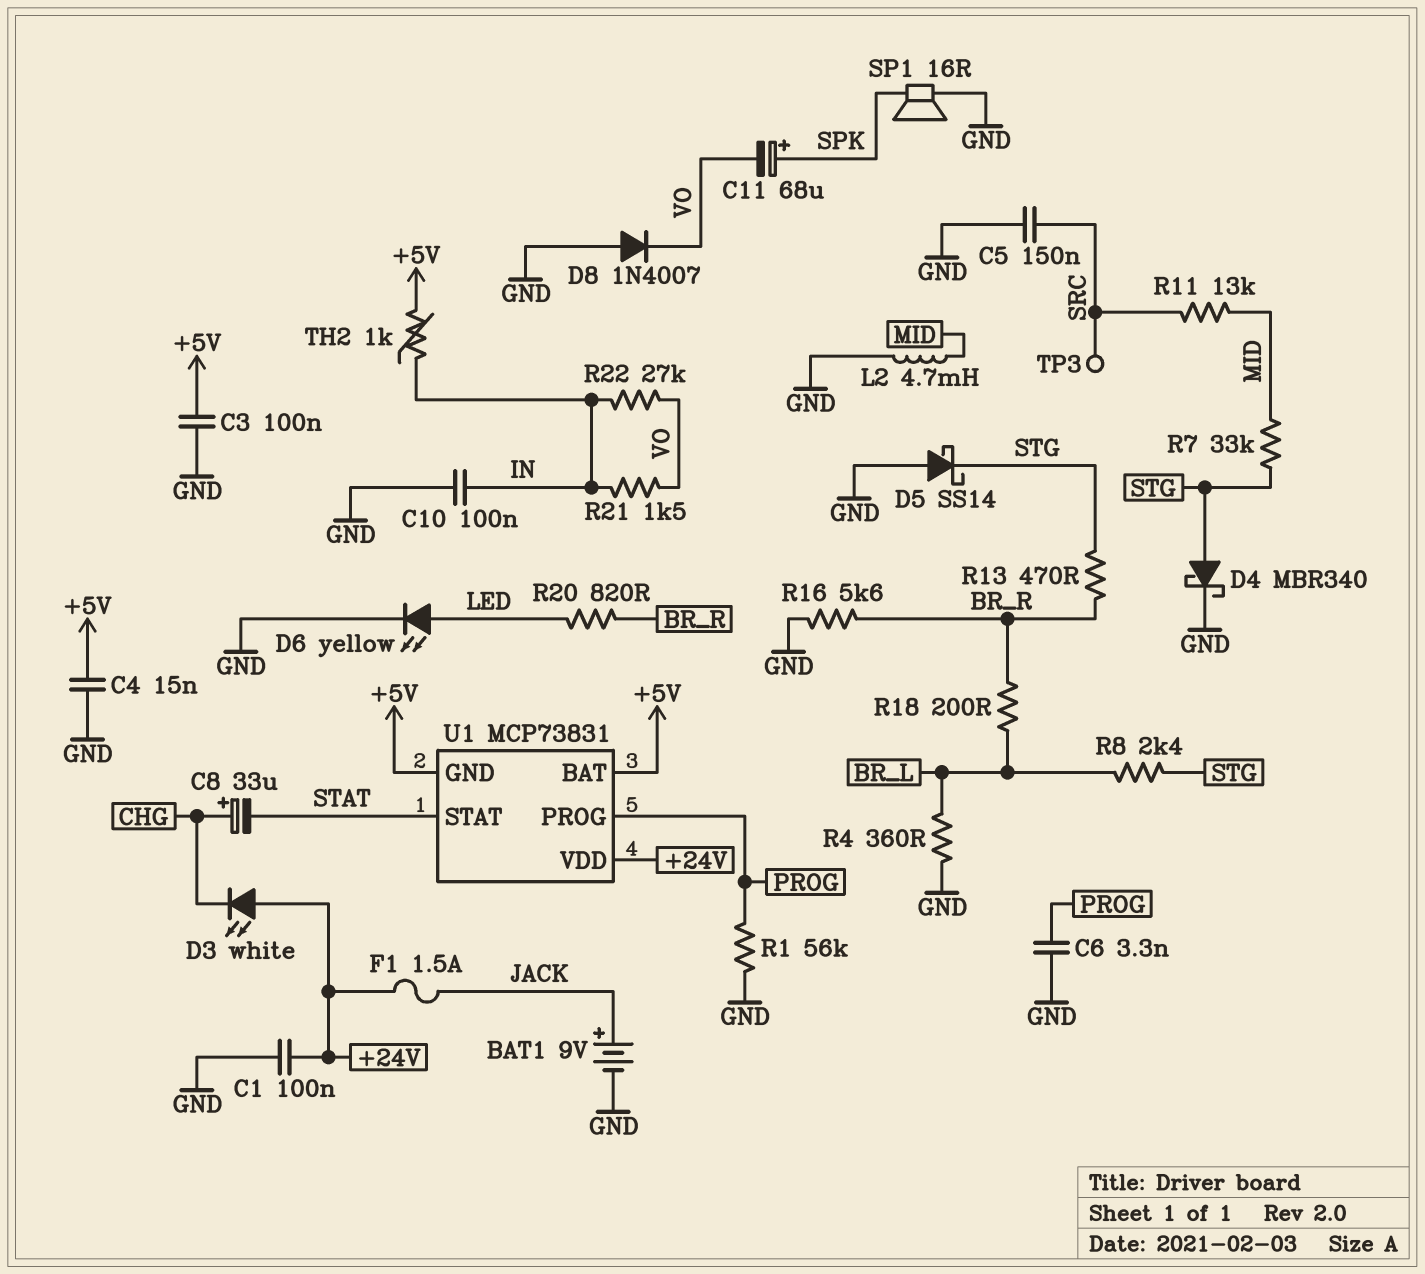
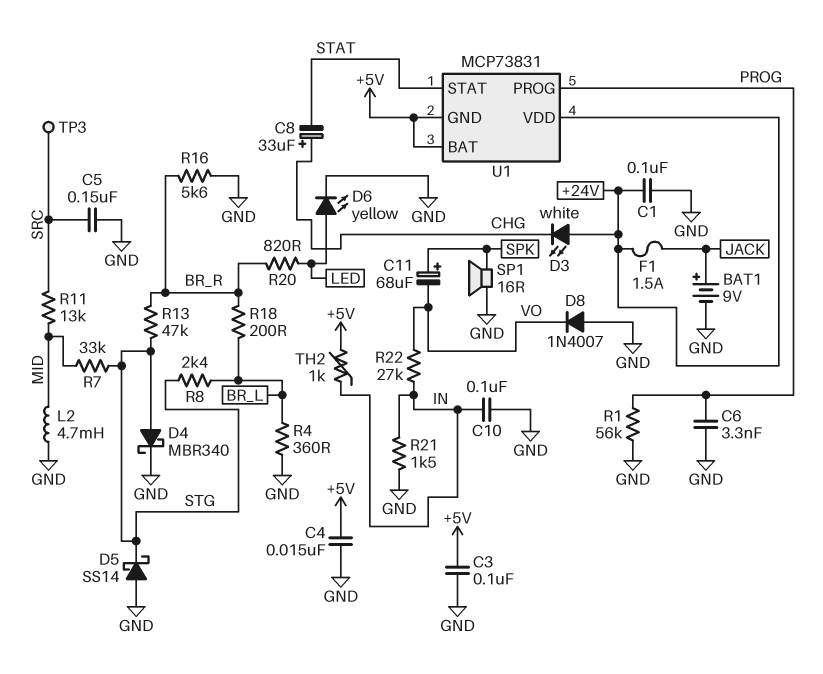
R13: 470 (BR_R, STG) -> 47k (BR_R, STG)
R21: 1.5k (IN, VO) -> 1.5k (GND, IN)

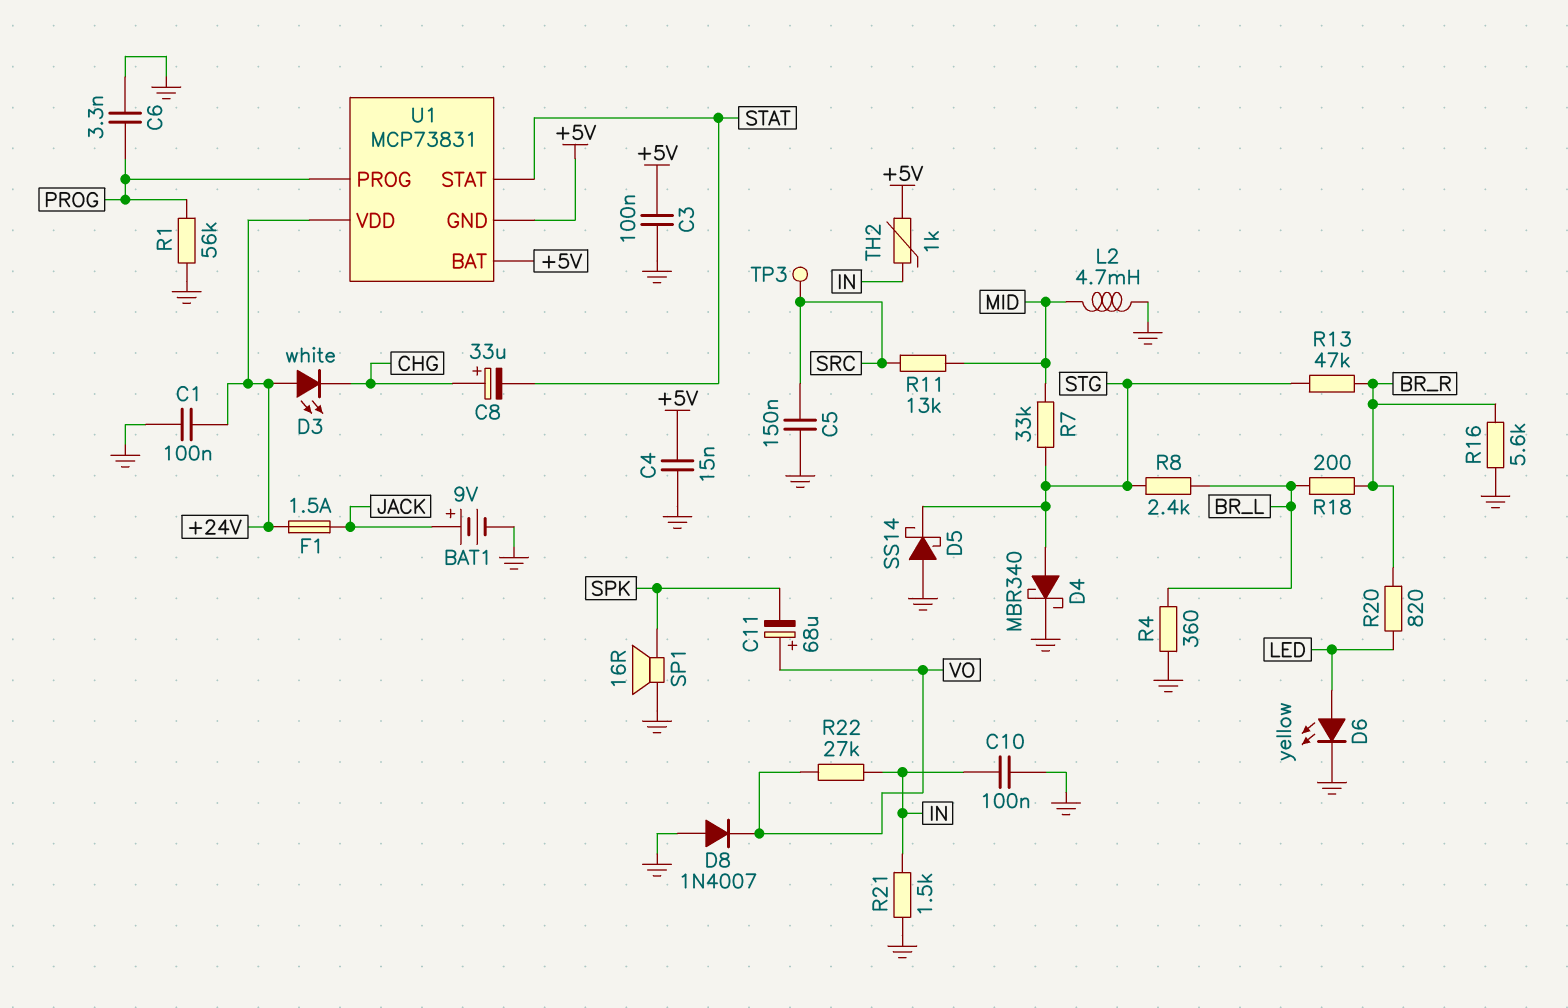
C11: 68uF (plus SPK, minus VO) -> 68uF (plus VO, minus SPK)

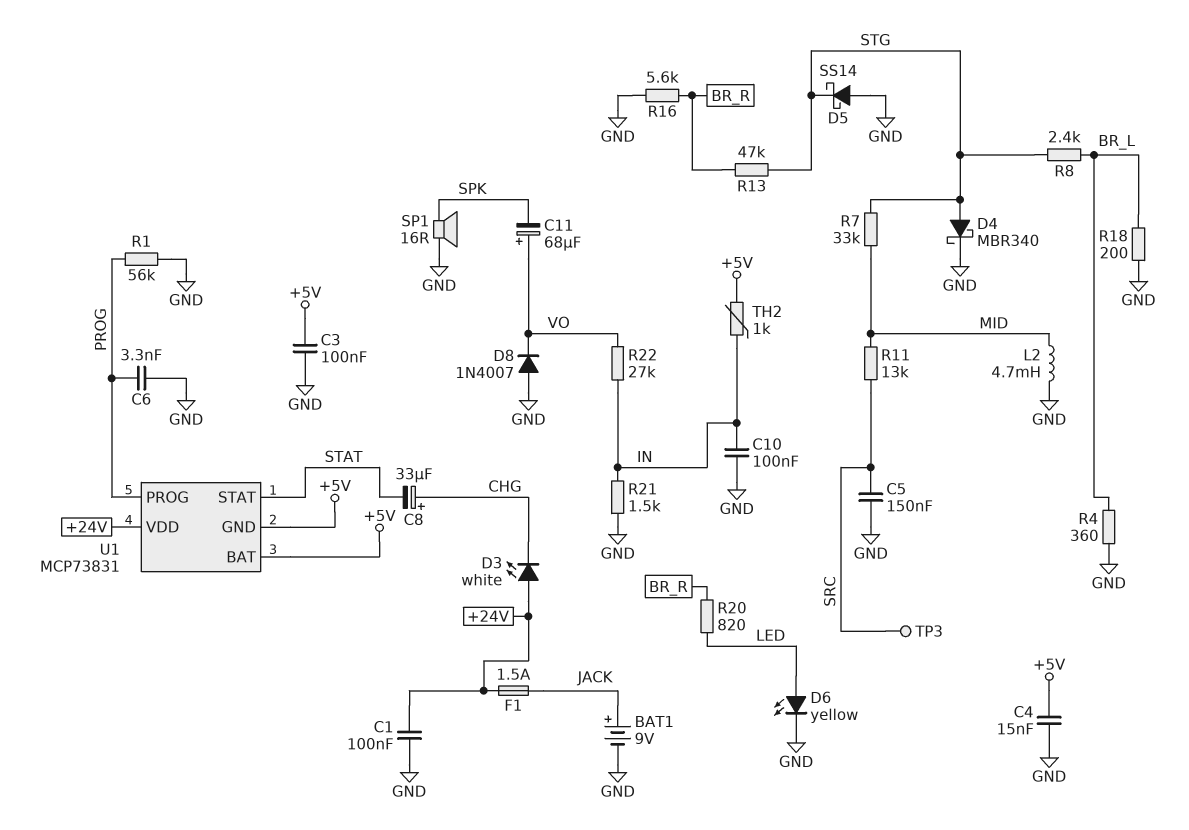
R18: 200 (BR_L, BR_R) -> 200 (BR_L, GND)

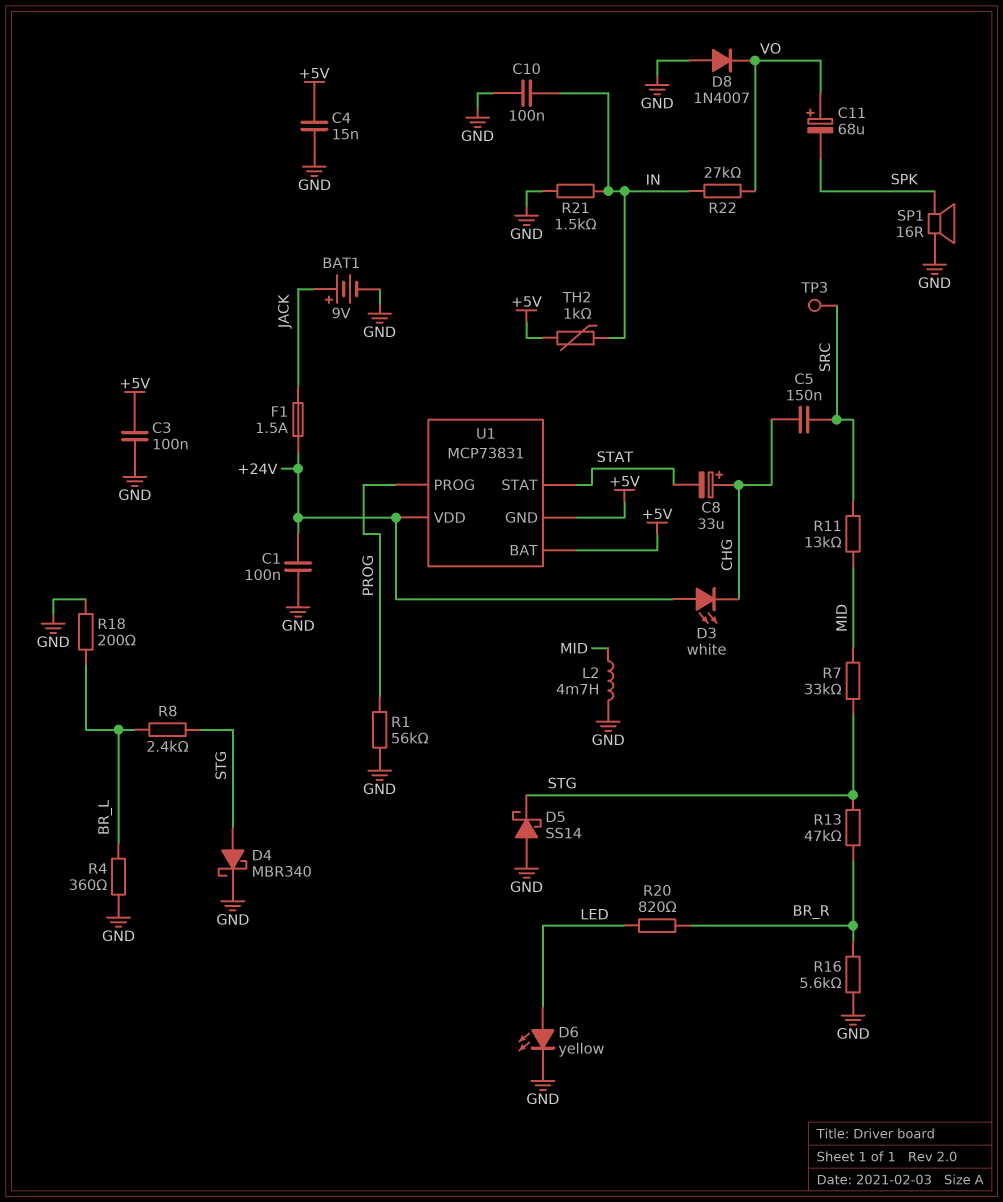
C5: 150nF (GND, SRC) -> 150nF (CHG, SRC)
C6: 3.3nF (GND, PROG) -> none

